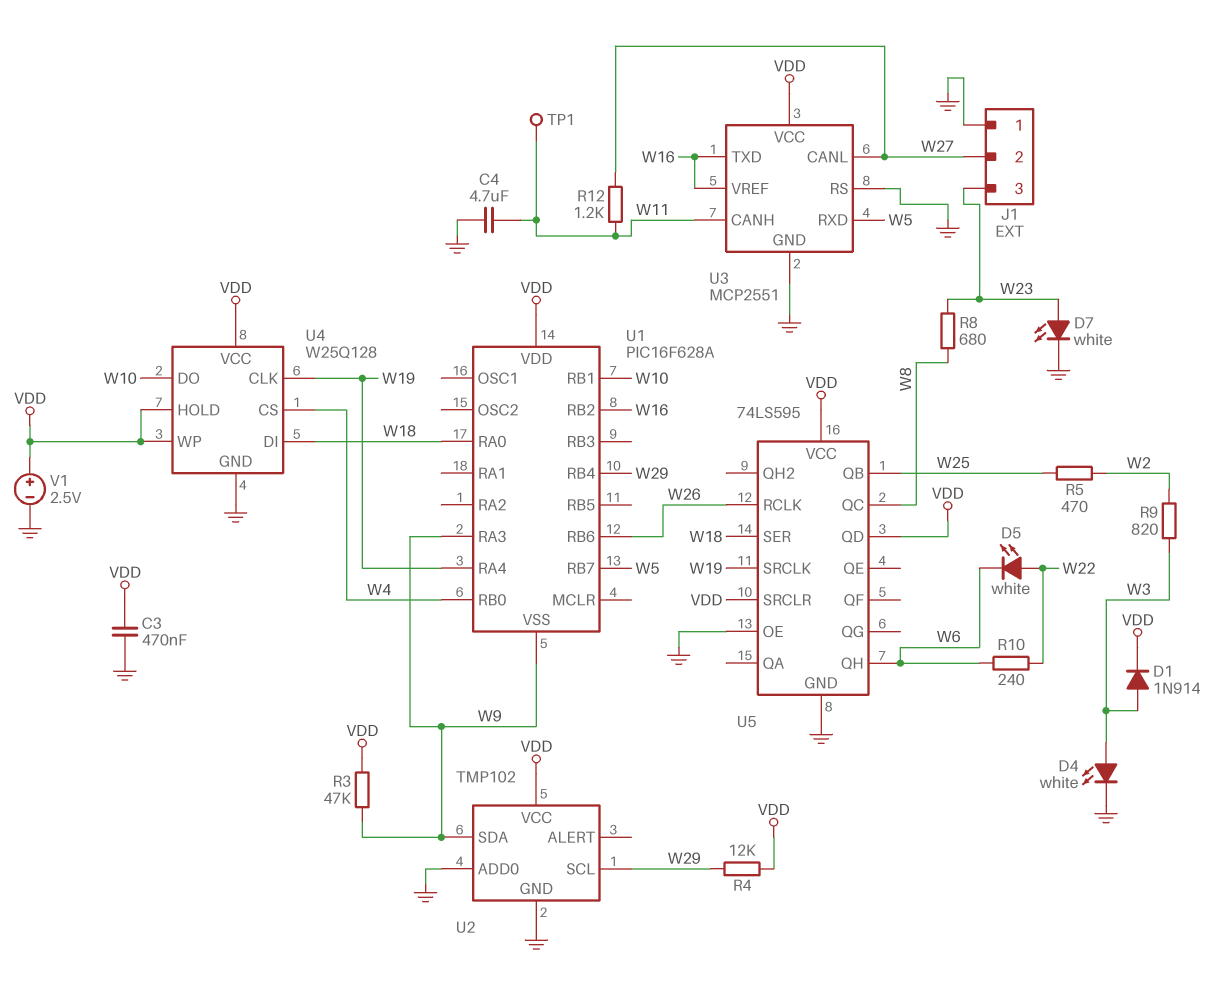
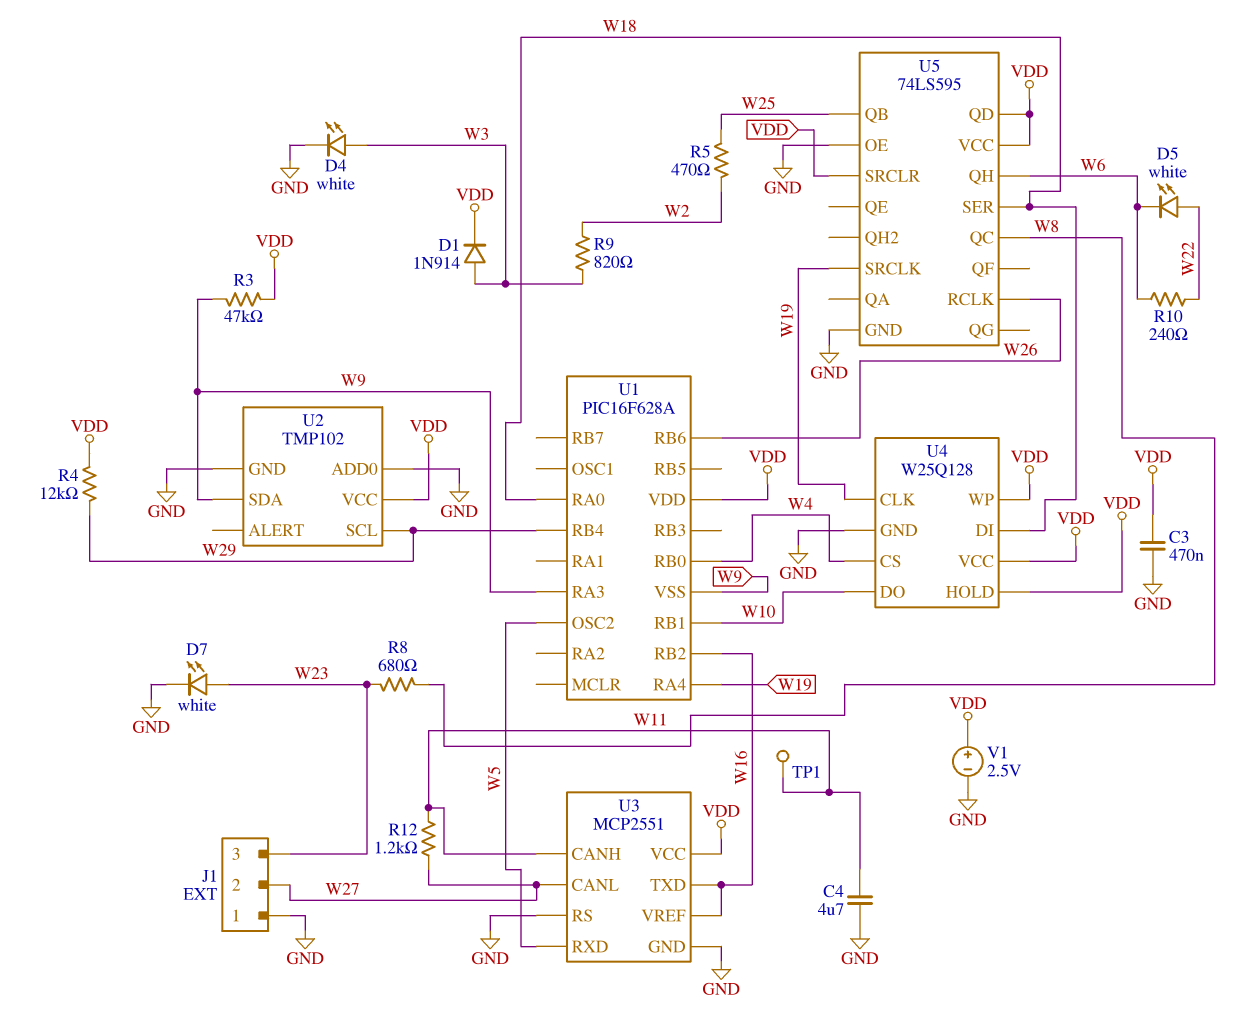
U1 pin OSC2: none -> W5
U1 pin RB7: W5 -> none

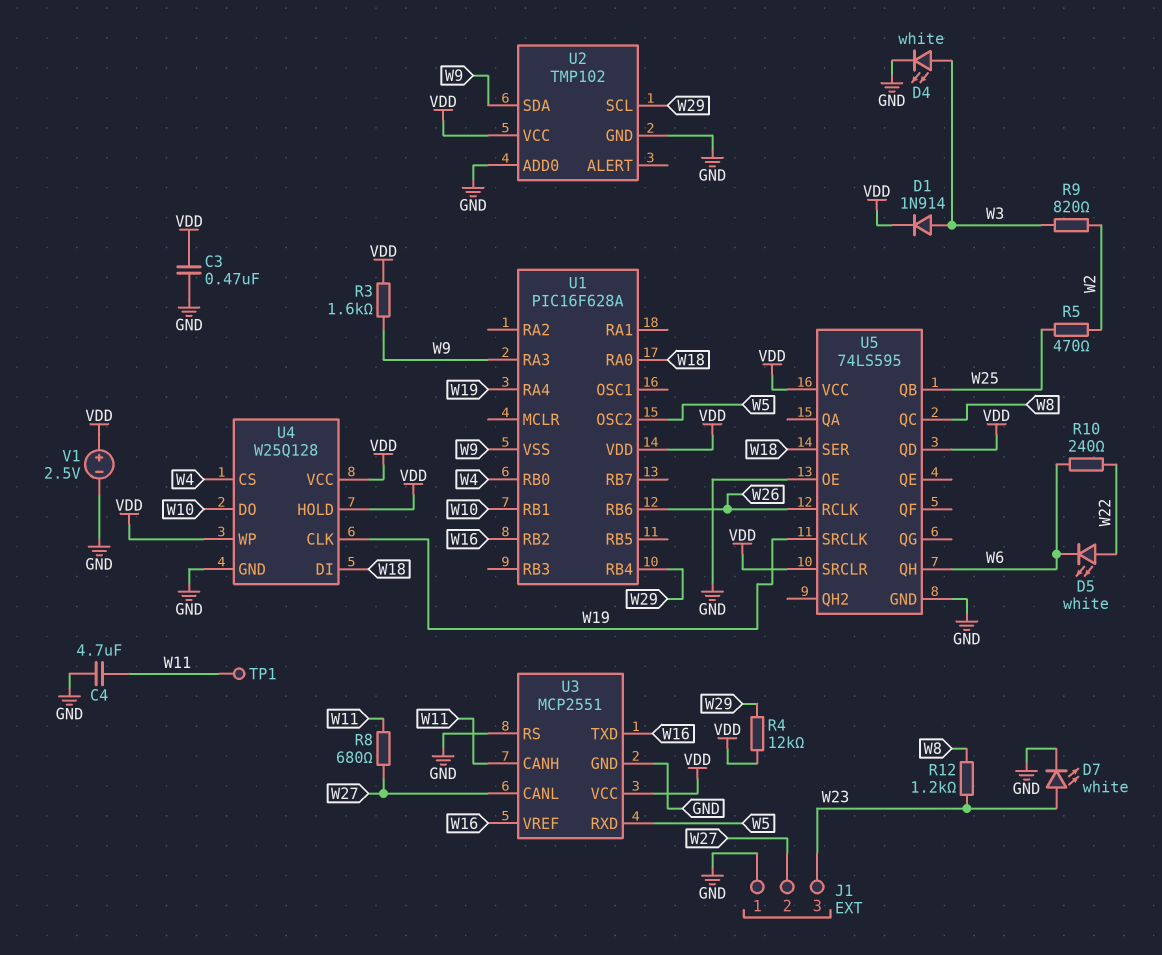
R3: 47k (VDD, W9) -> 1.6k (VDD, W9)
R8: 680 (W8, W23) -> 680 (W11, W27)
R12: 1.2k (W11, W27) -> 1.2k (W8, W23)

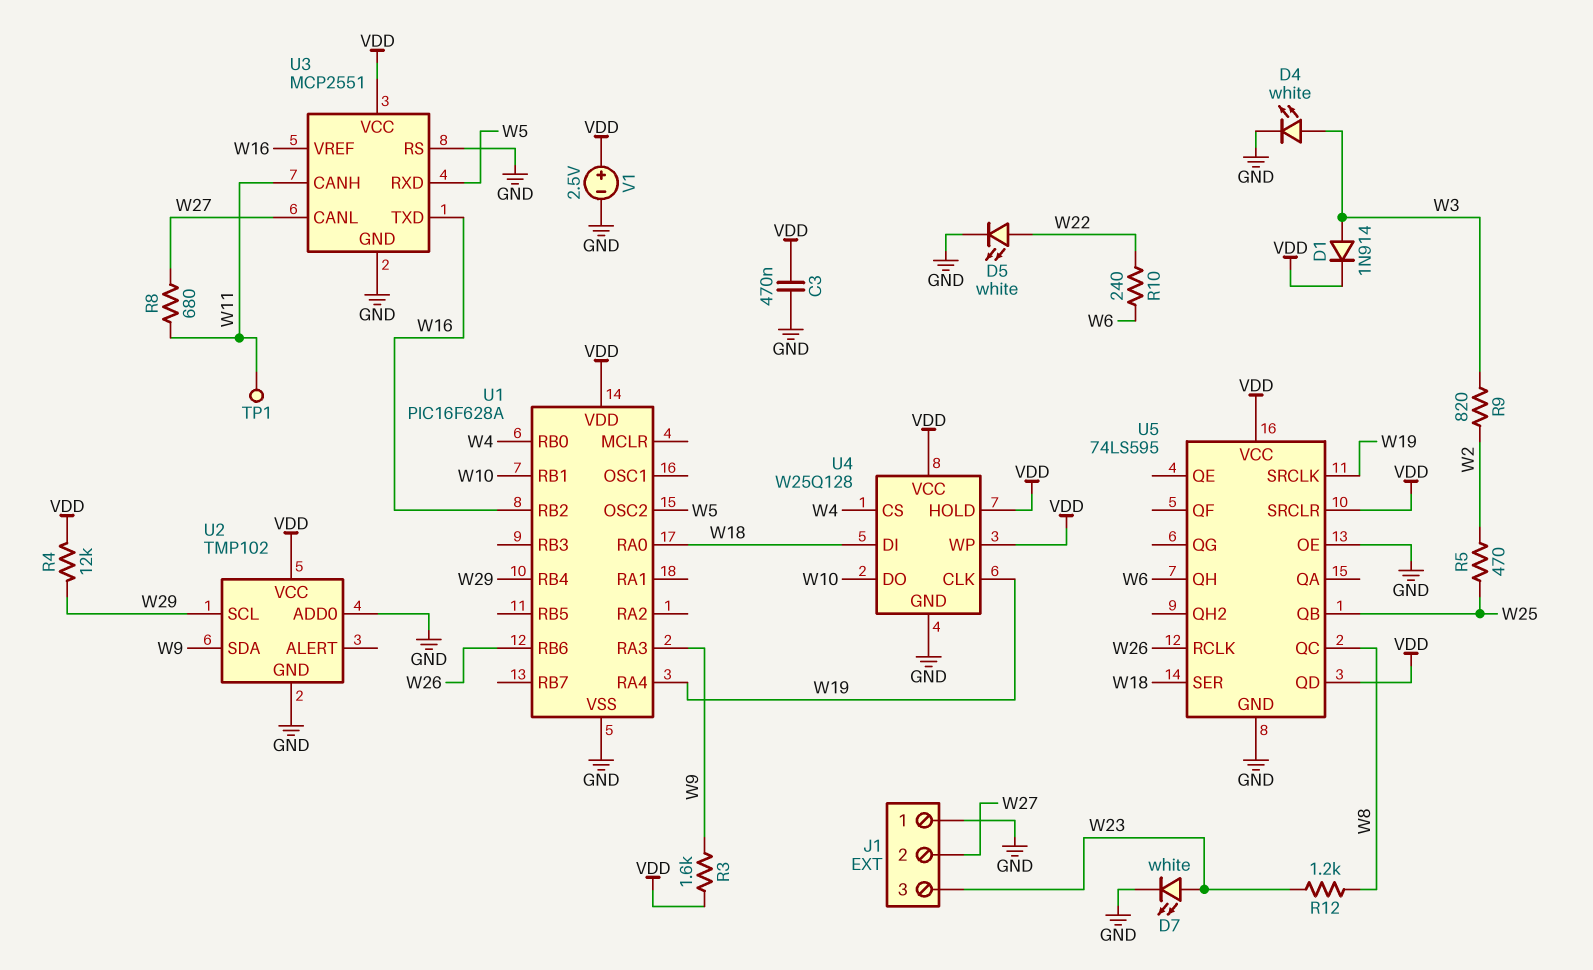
C4: 4.7uF (GND, W11) -> none
D5: LED white (A W22, K W6) -> LED white (A W22, K GND)
U1 pin VSS: W9 -> GND

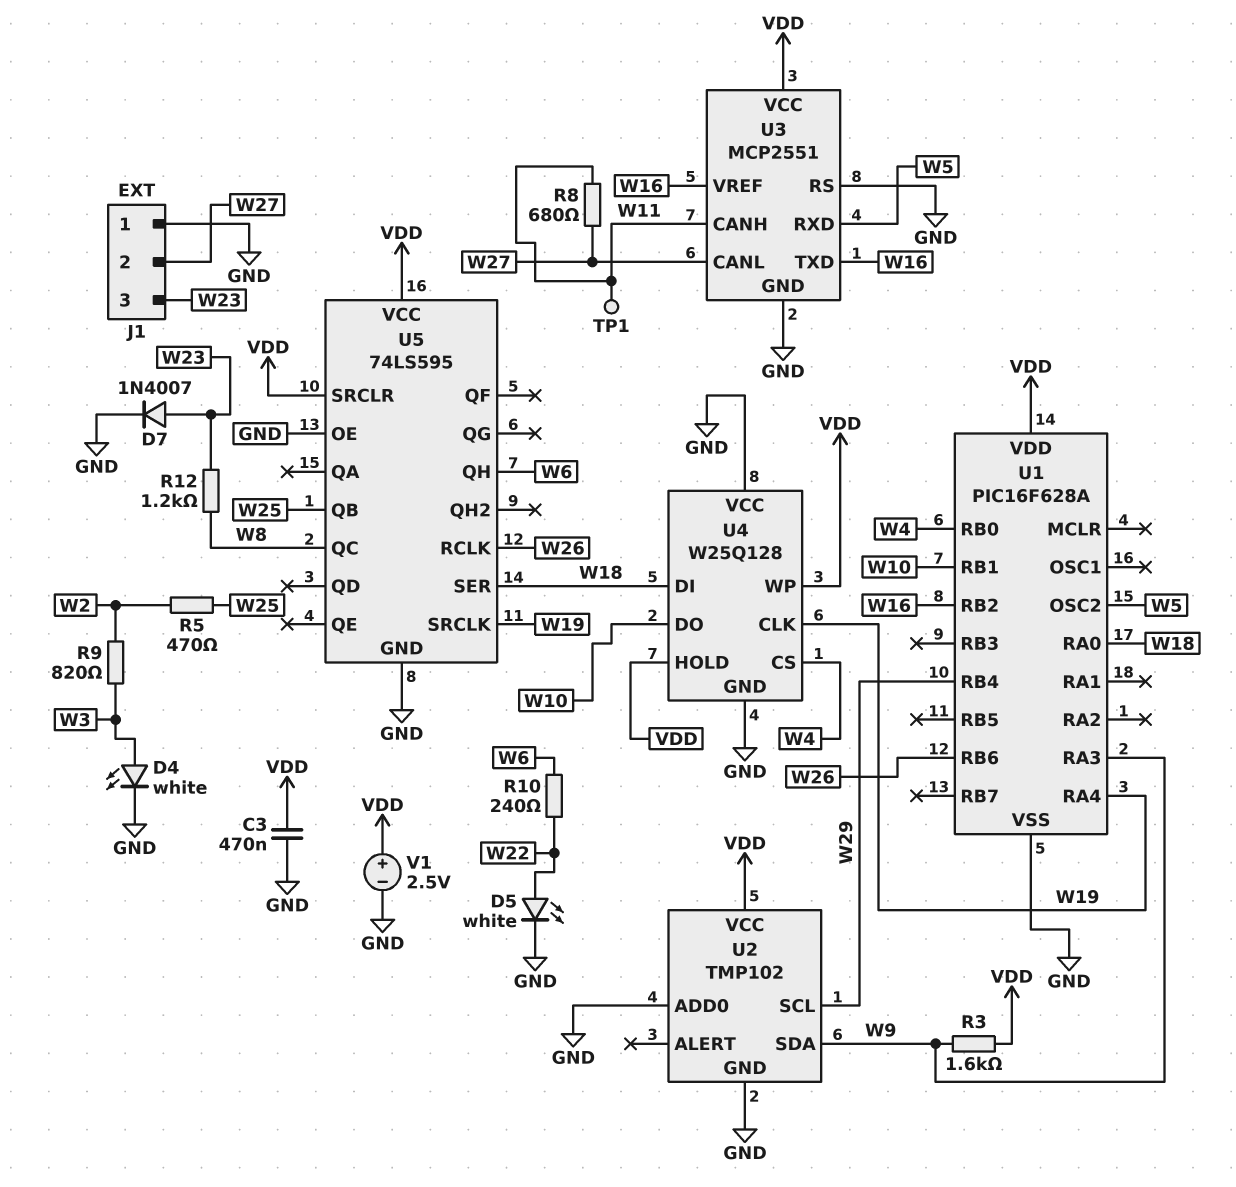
D1: diode 1N914 (A W3, K VDD) -> none
D7: LED white (A W23, K GND) -> diode 1N4007 (A W23, K GND)
R4: 12k (VDD, W29) -> none
U4 pin VCC: VDD -> GND
U5 pin QD: VDD -> none

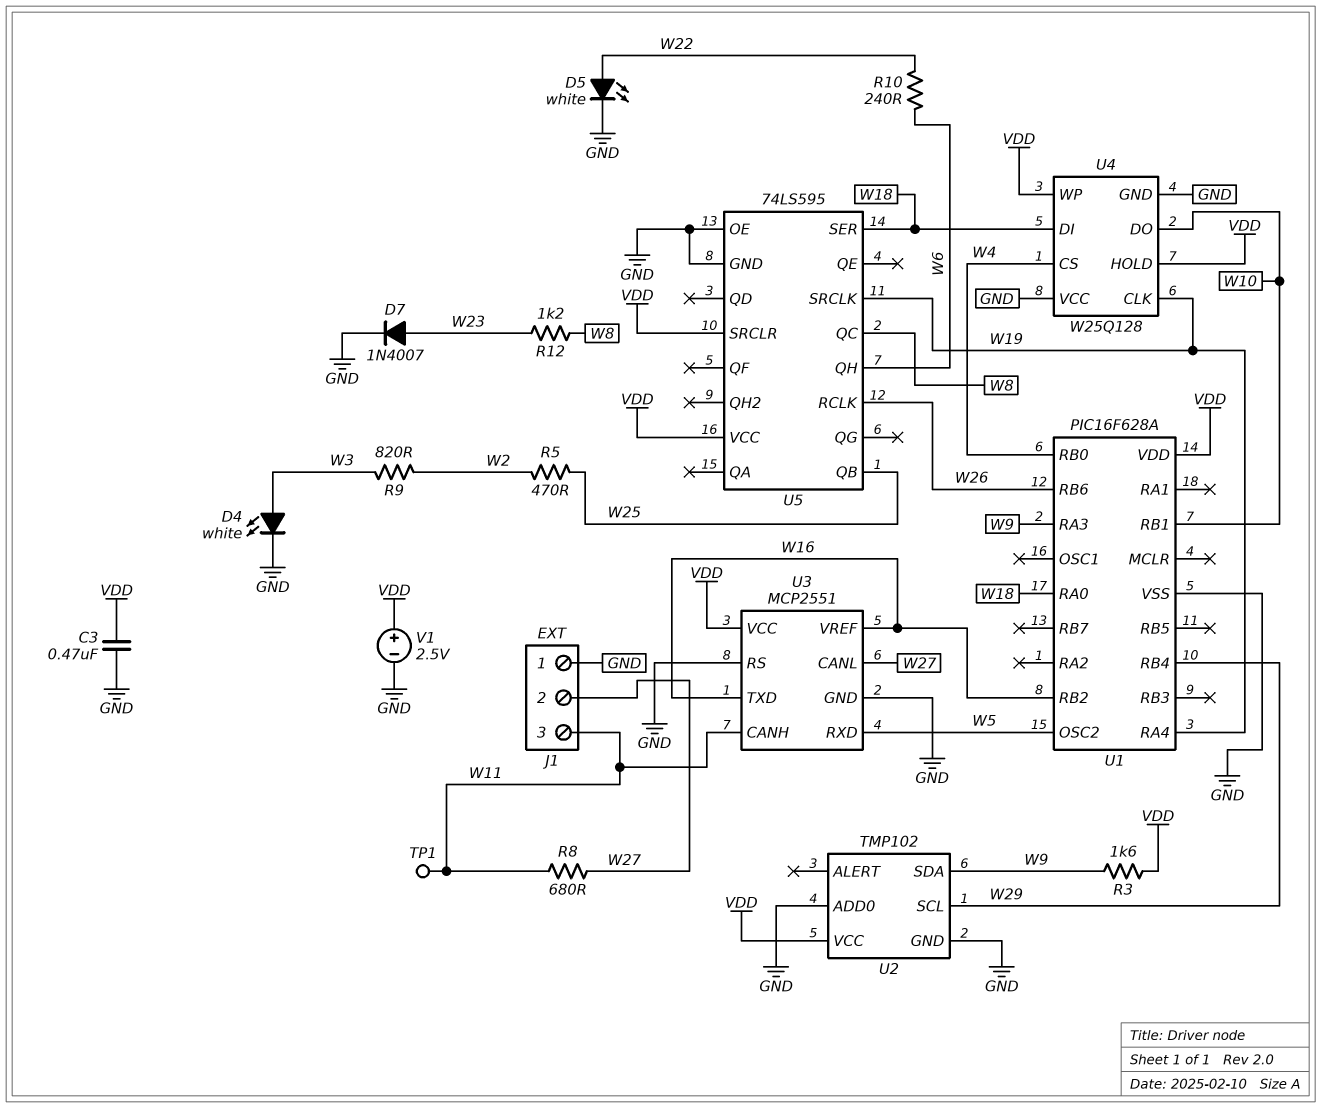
J1 pin 3: W23 -> W11

